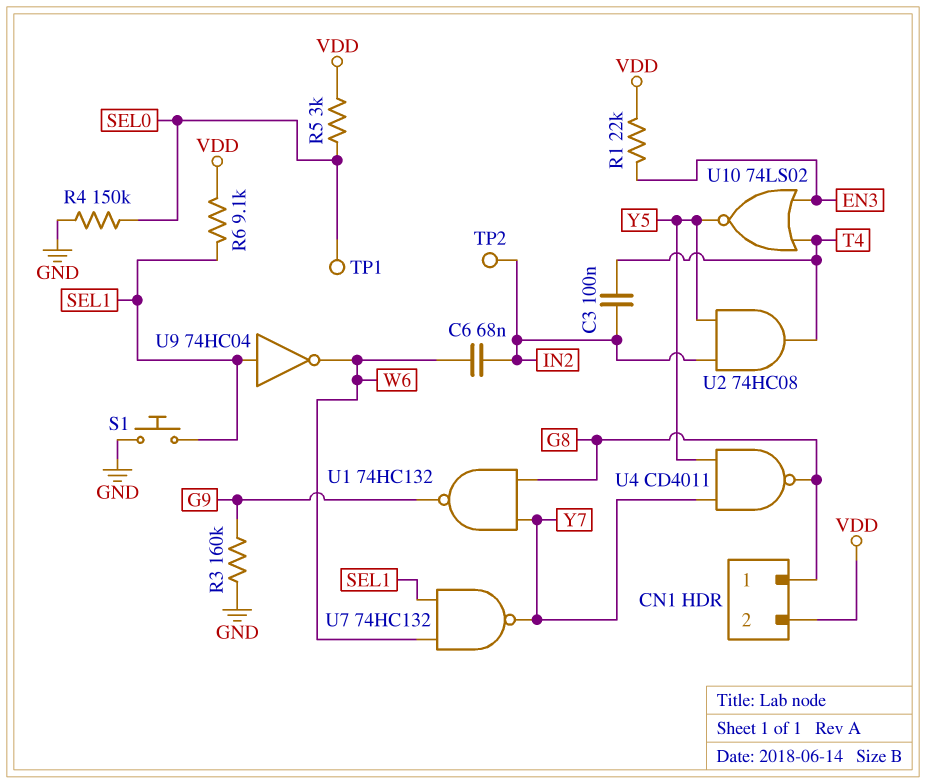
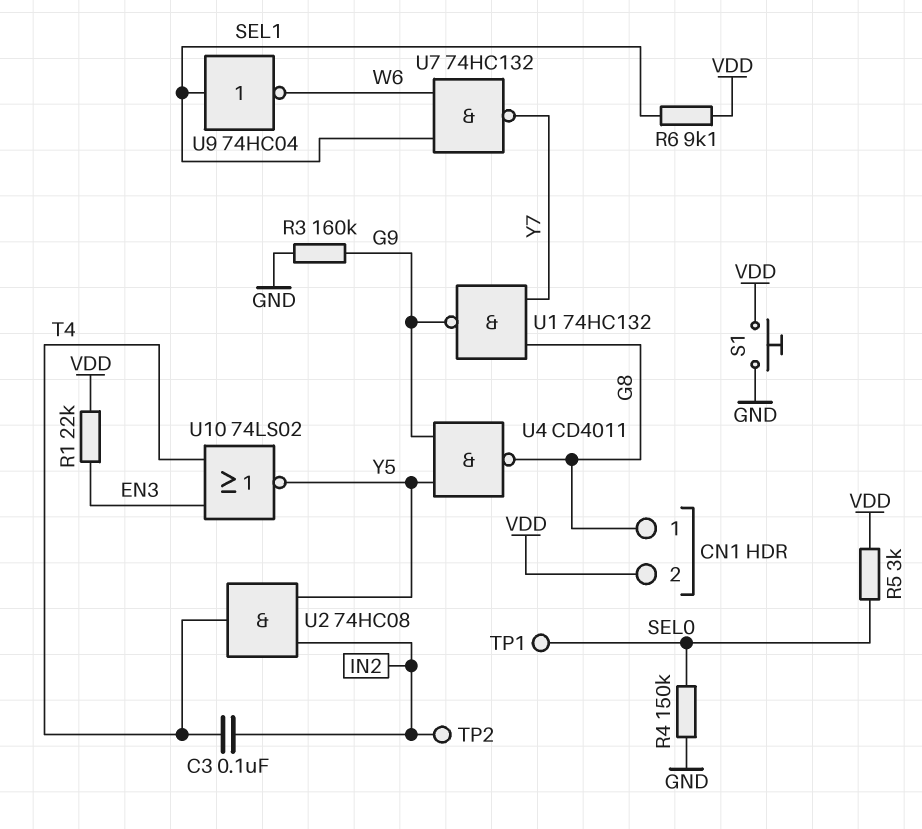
C6: 68nF (IN2, W6) -> none
S1: button (GND, SEL1) -> button (GND, VDD)
U4: NAND CD4011 (in Y5, in Y7, out G8) -> NAND CD4011 (in G9, in Y5, out G8)

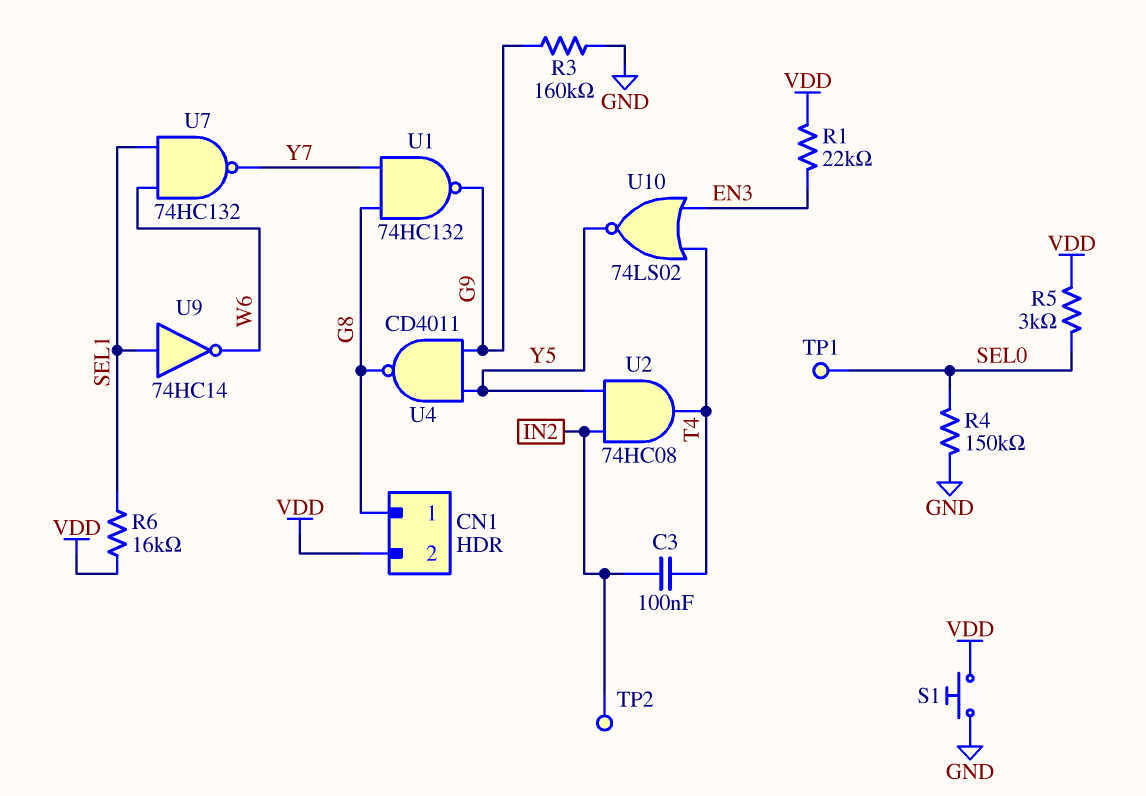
R6: 9.1k (SEL1, VDD) -> 16k (SEL1, VDD)
U9: NOT 74HC04 (in SEL1, out W6) -> NOT 74HC14 (in SEL1, out W6)

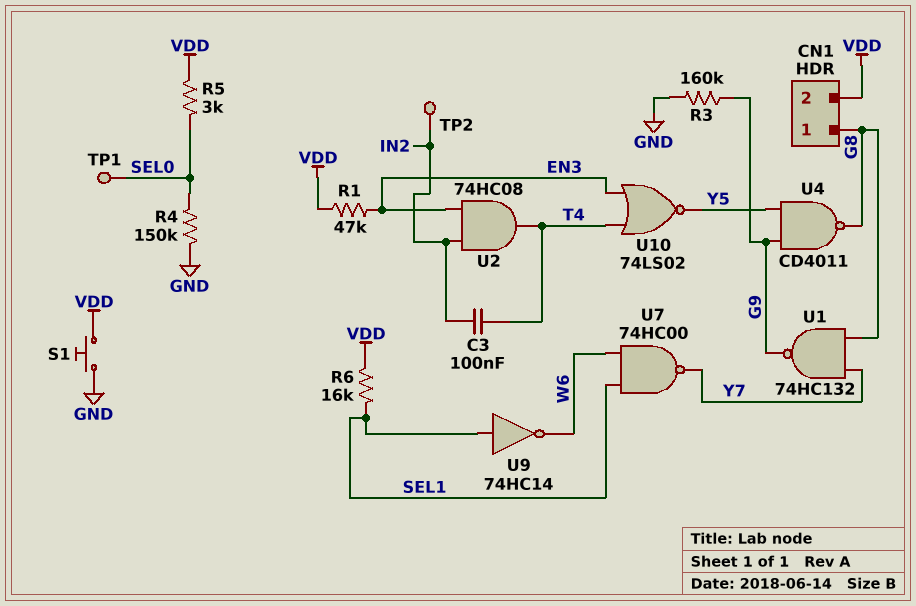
R1: 22k (EN3, VDD) -> 47k (EN3, VDD)
U2: AND 74HC08 (in IN2, in Y5, out T4) -> AND 74HC08 (in EN3, in IN2, out T4)
U7: NAND 74HC132 (in SEL1, in W6, out Y7) -> NAND 74HC00 (in SEL1, in W6, out Y7)

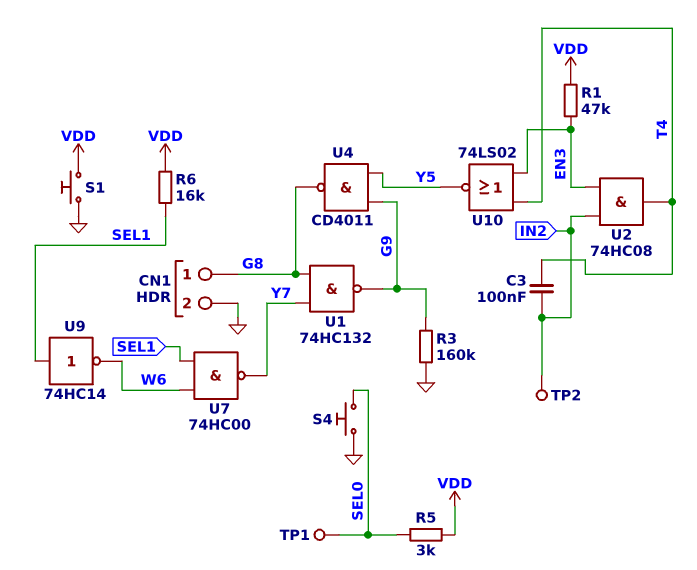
CN1 pin 2: VDD -> GND
R4: 150k (GND, SEL0) -> none
S4: none -> button (GND, SEL0)

